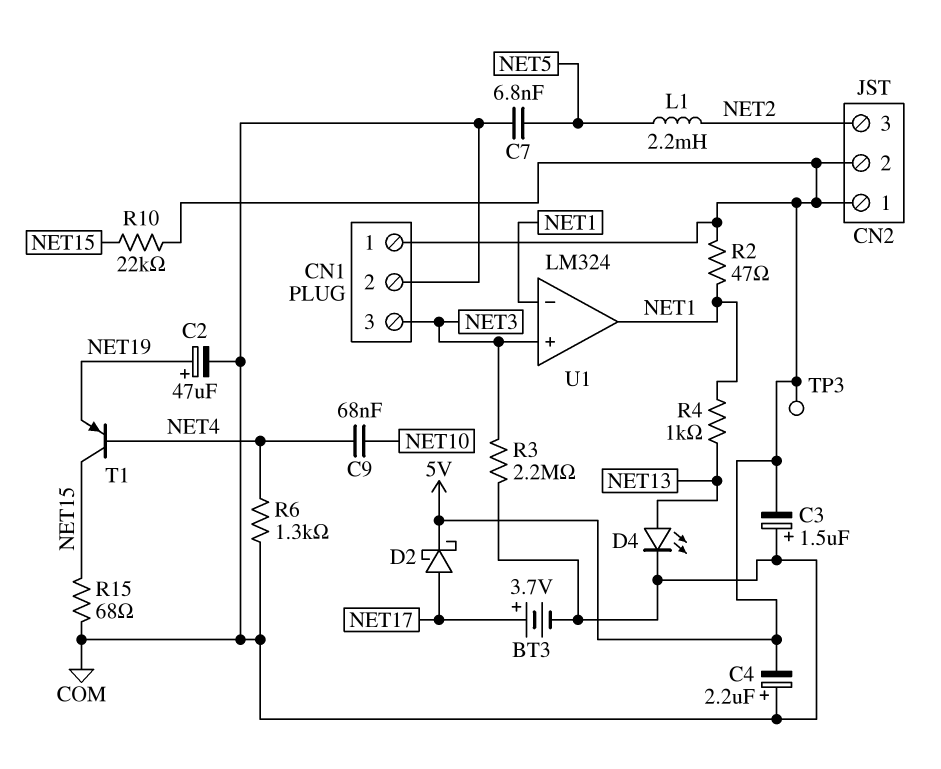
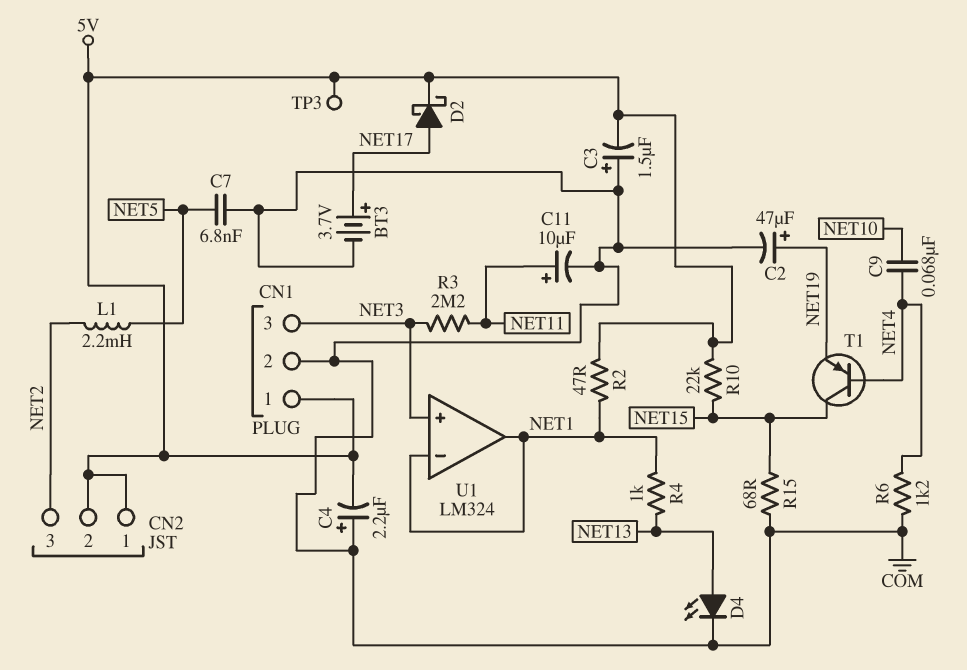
C11: none -> 10uF (plus NET11, minus COM)
R3: 2.2M (COM, NET3) -> 2.2M (NET3, NET11)
R6: 1.3k (COM, NET4) -> 1.2k (COM, NET4)

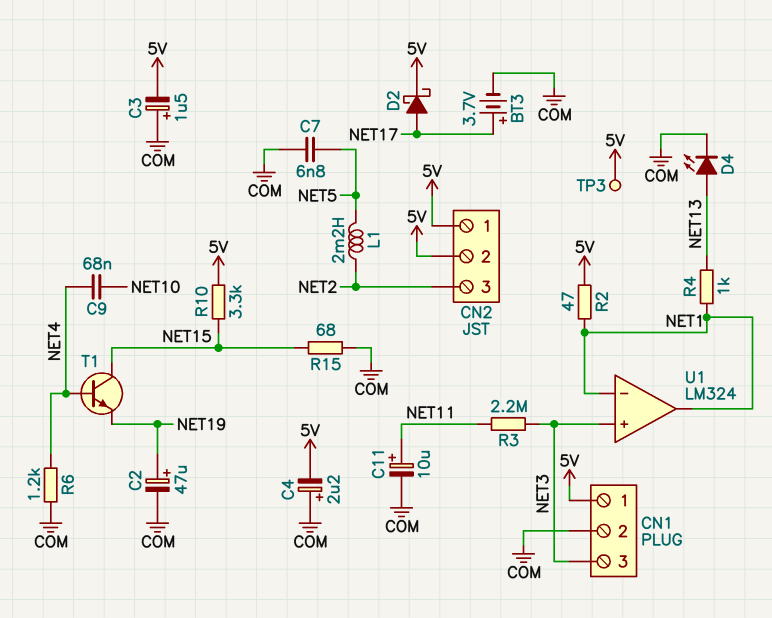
R10: 22k (5V, NET15) -> 3.3k (5V, NET15)
T1: PNP (B NET4, C NET15, E NET19) -> NPN (B NET4, C NET15, E NET19)

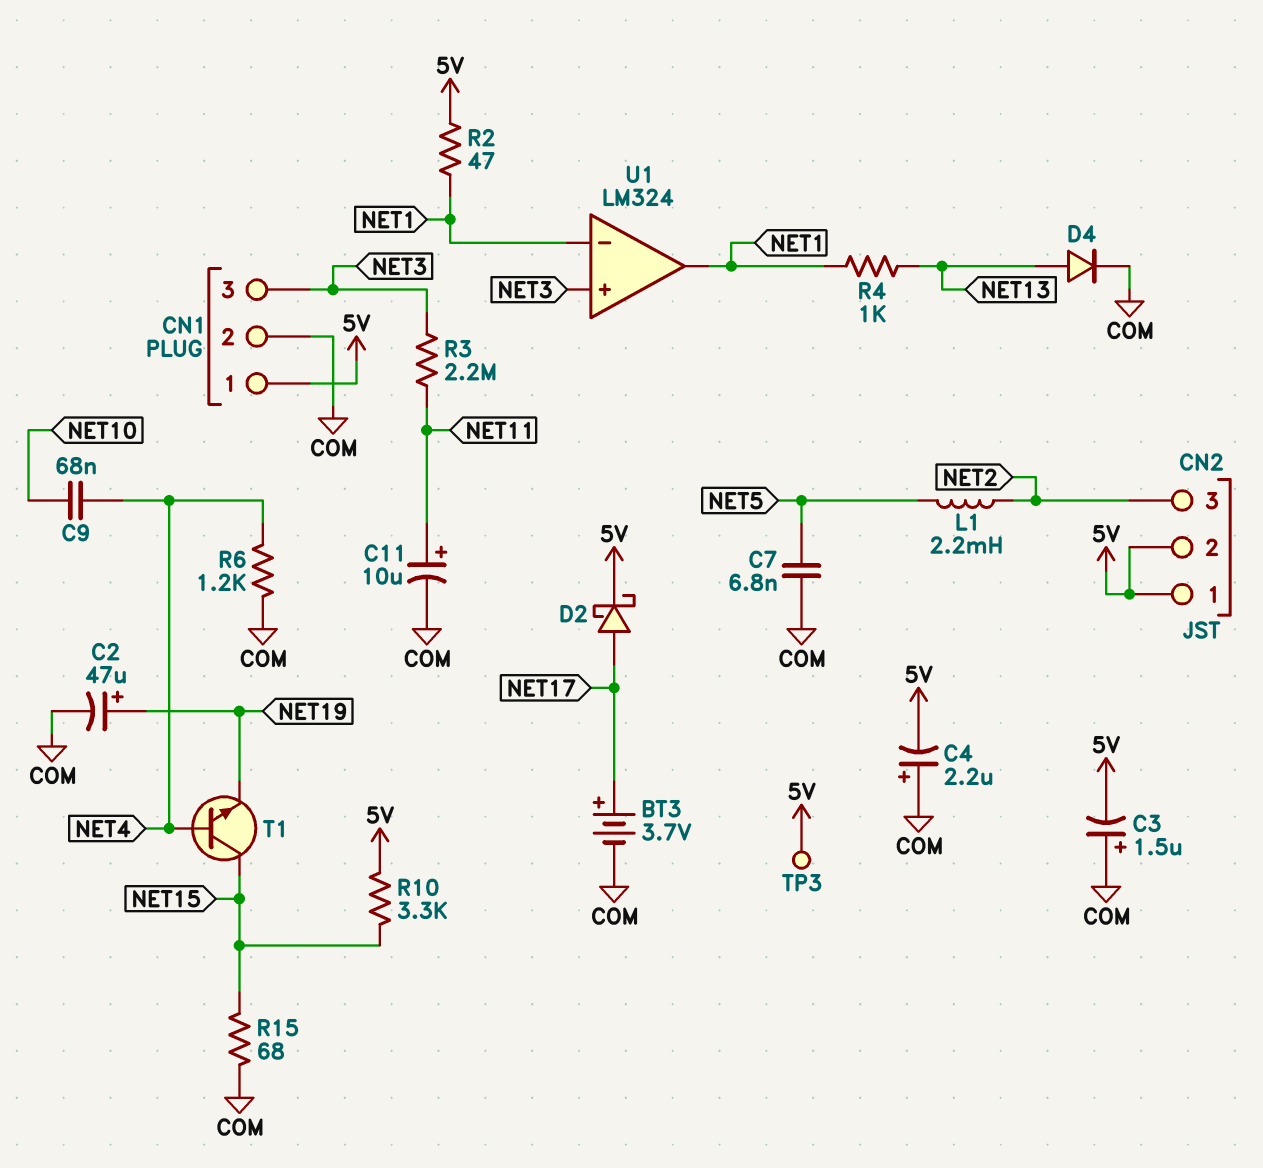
D4: LED (A NET13, K COM) -> diode (A NET13, K COM)

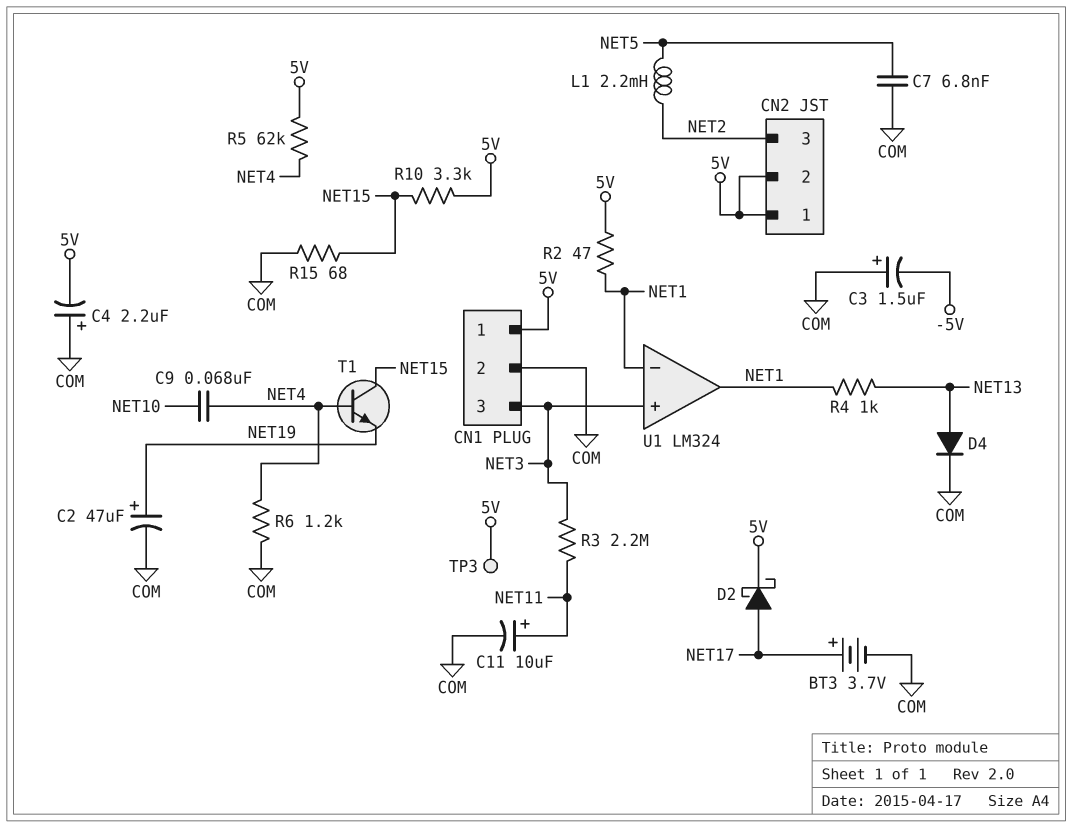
C3: 1.5uF (plus COM, minus 5V) -> 1.5uF (plus COM, minus -5V)
R5: none -> 62k (5V, NET4)

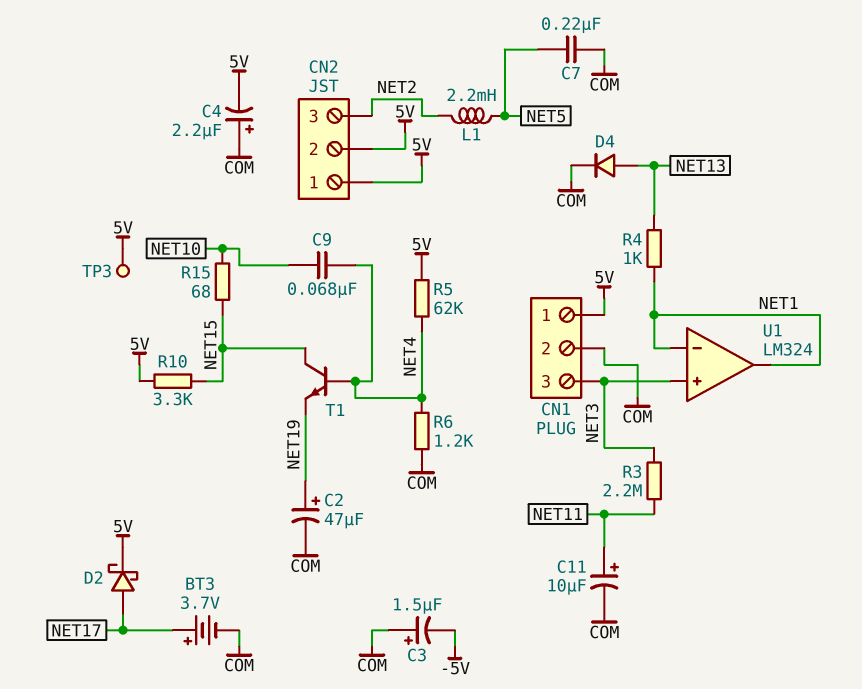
C7: 6.8nF (COM, NET5) -> 220nF (COM, NET5)
R2: 47 (5V, NET1) -> none
R15: 68 (COM, NET15) -> 68 (NET10, NET15)

